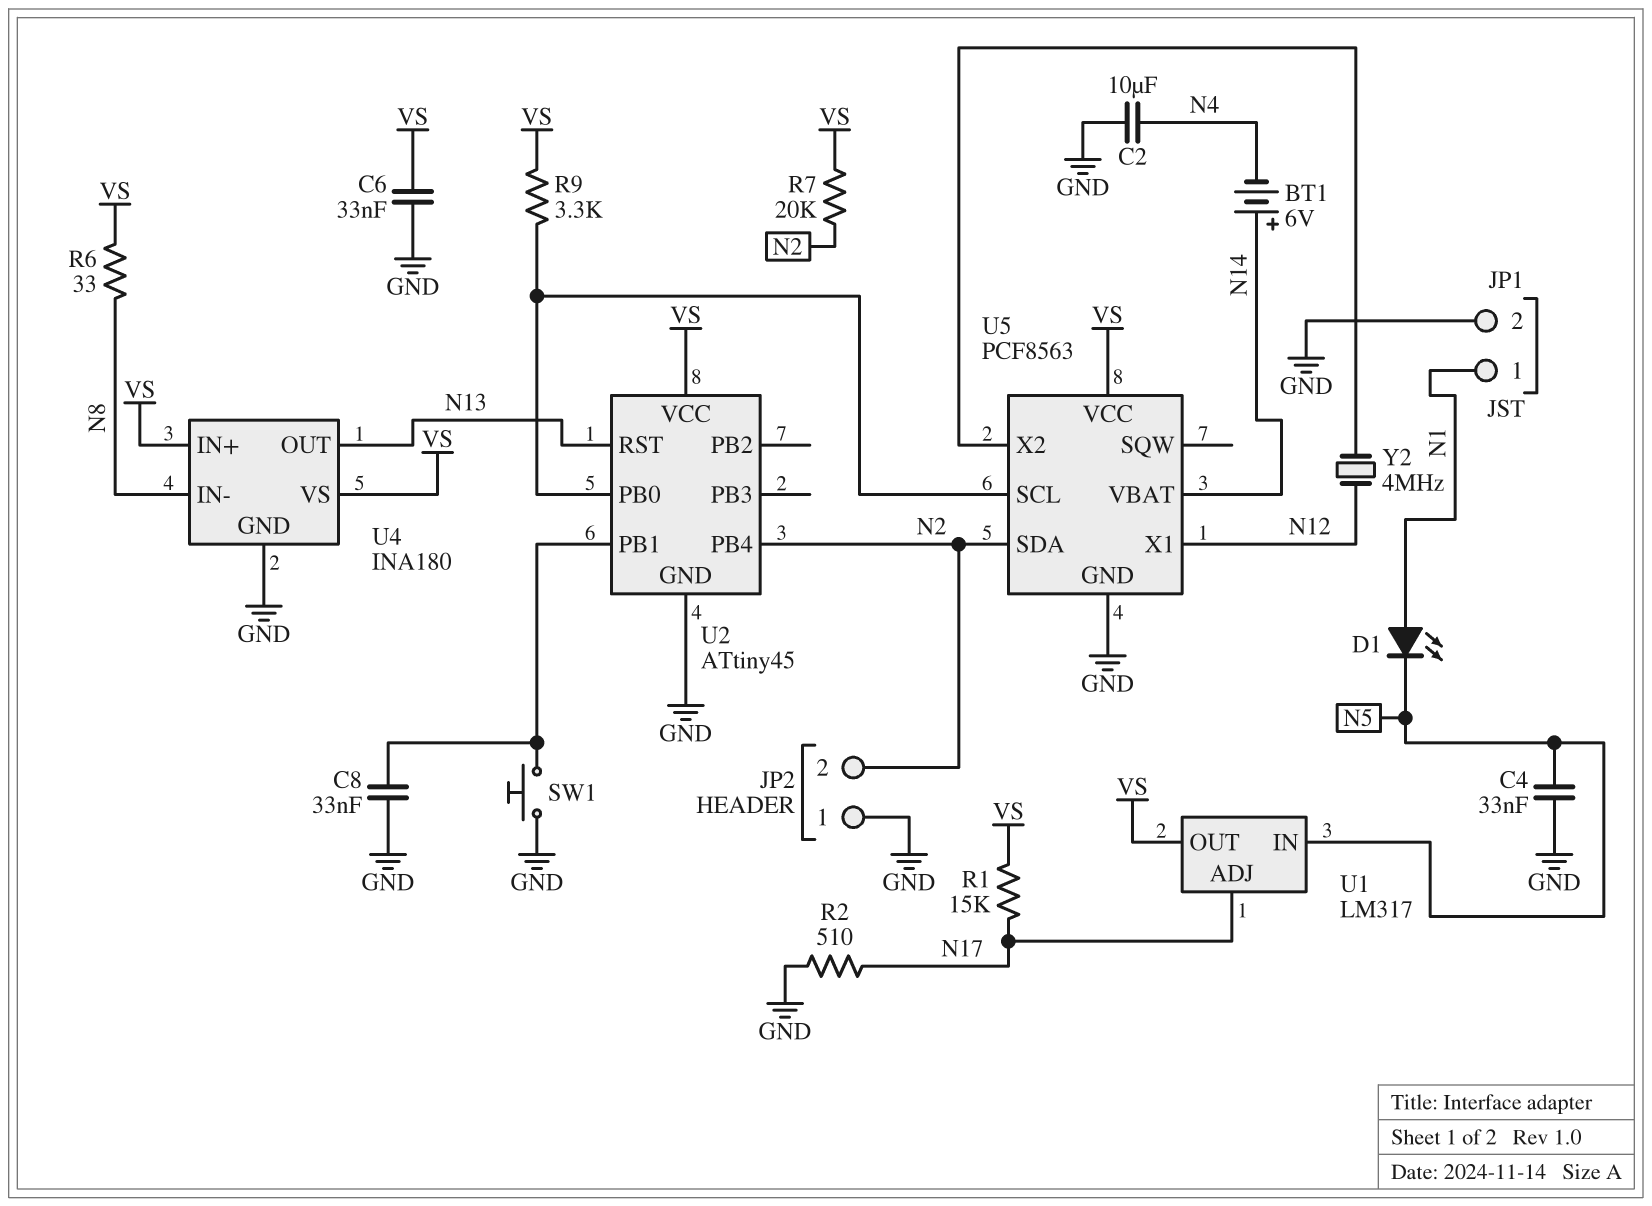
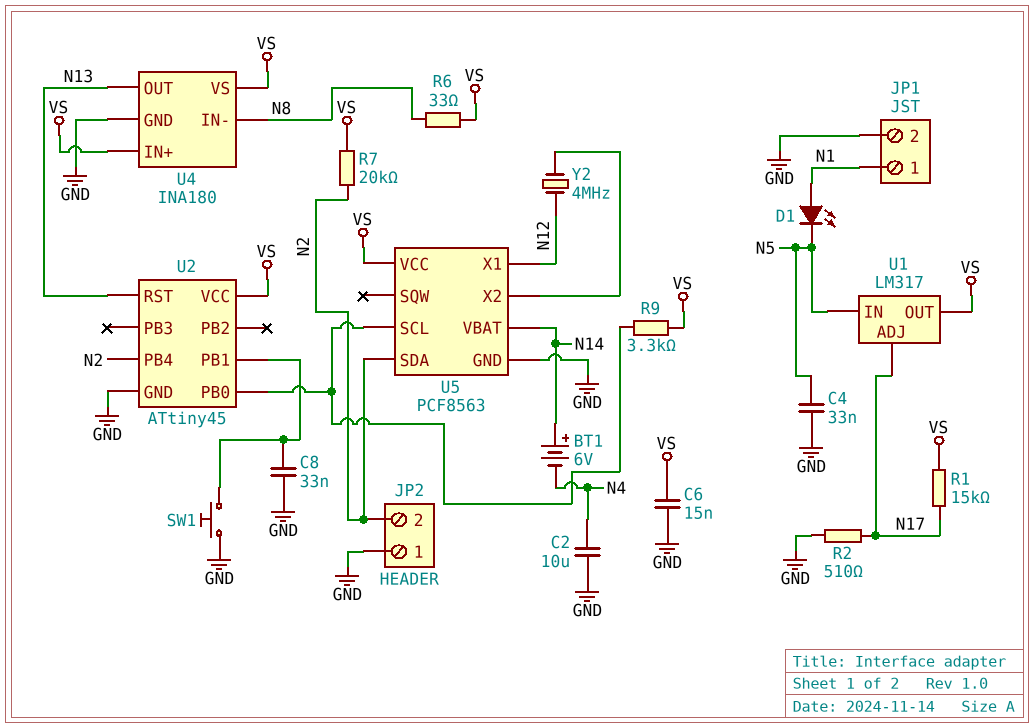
C6: 33nF (GND, VS) -> 15nF (GND, VS)

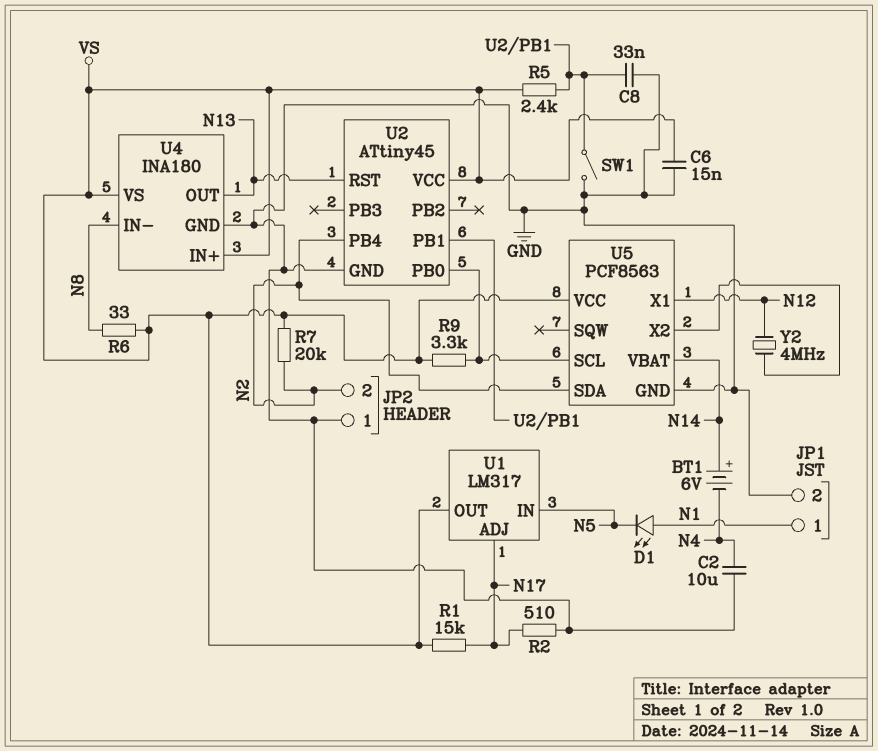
C4: 33nF (GND, N5) -> none
R5: none -> 2.4k (U2/PB1, VS)
SW1: button (GND, U2/PB1) -> switch (GND, U2/PB1)

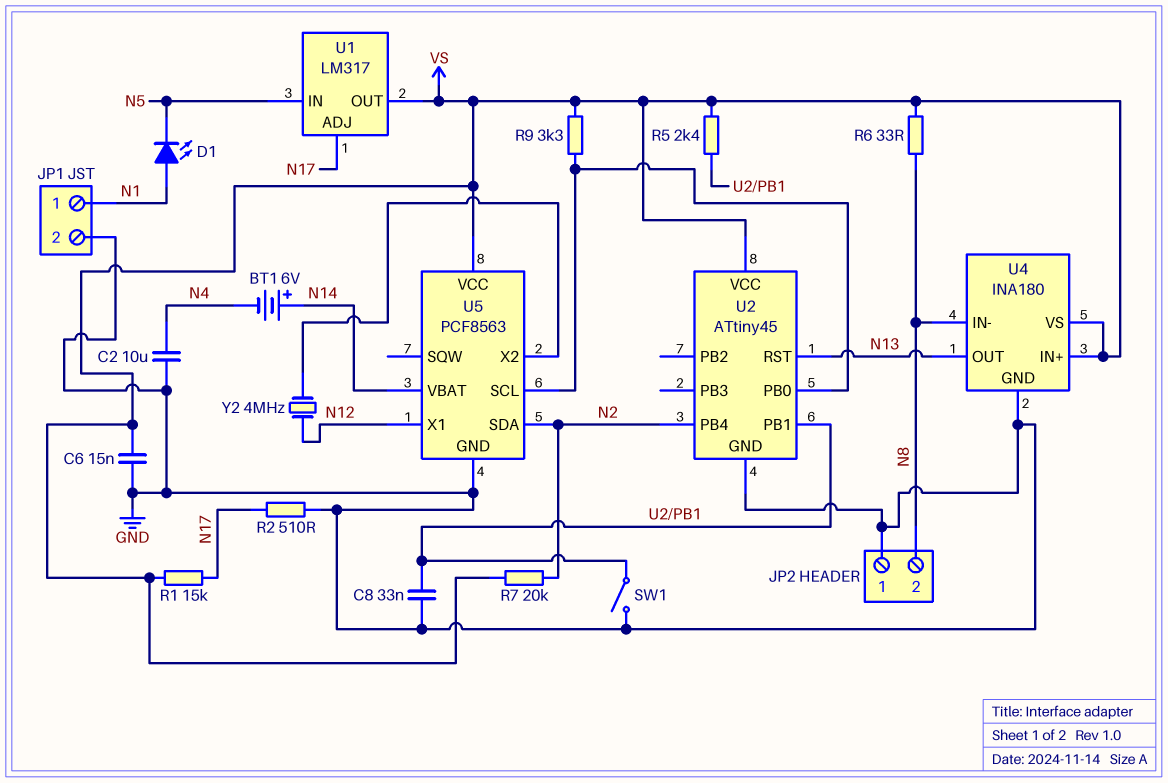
JP2 pin 2: N2 -> N8

